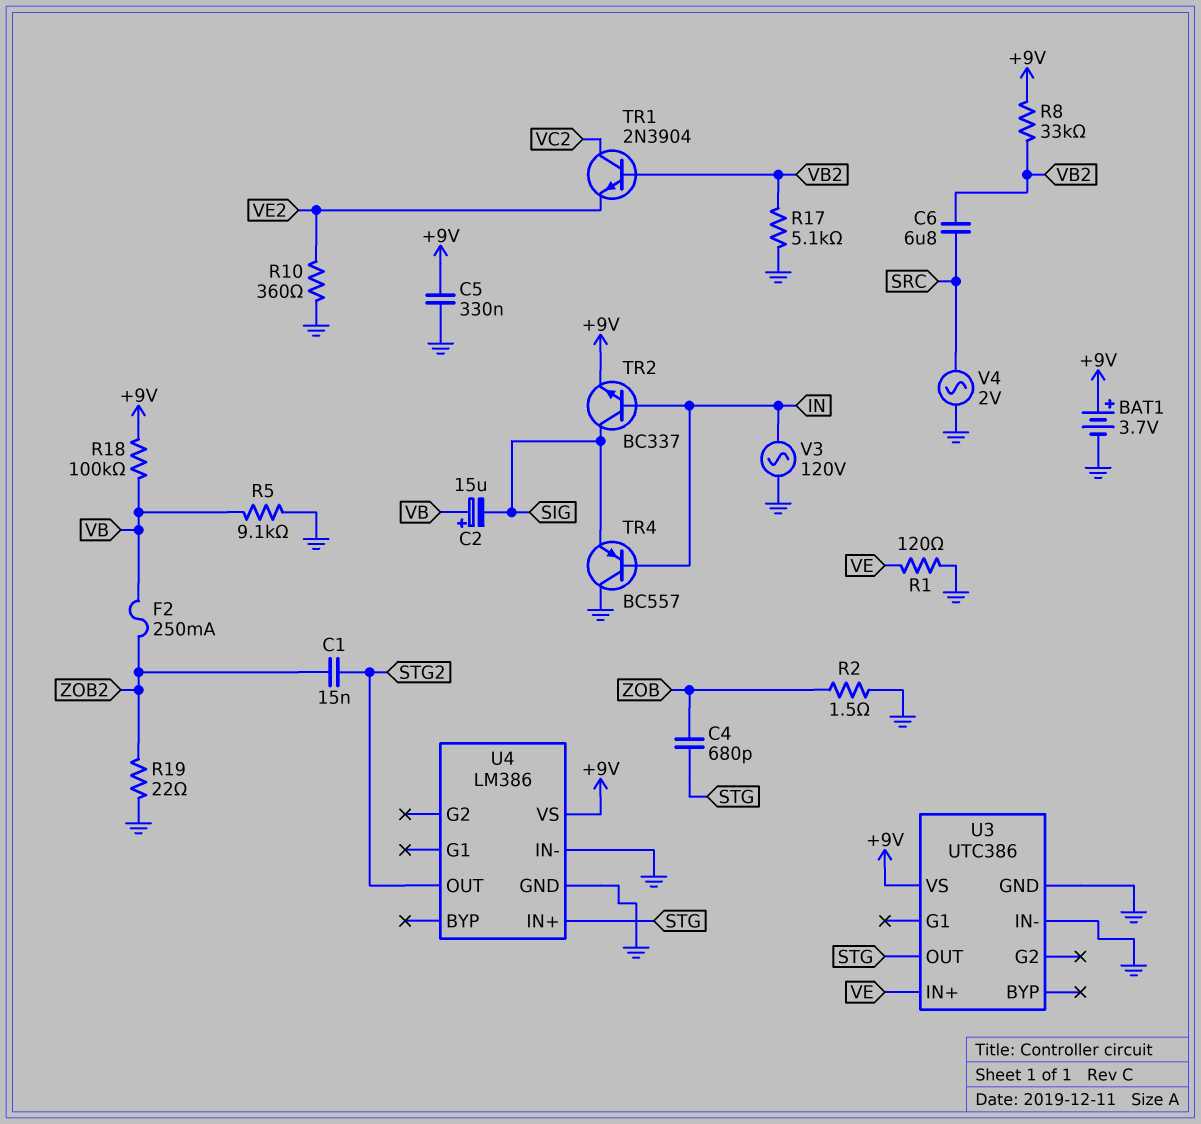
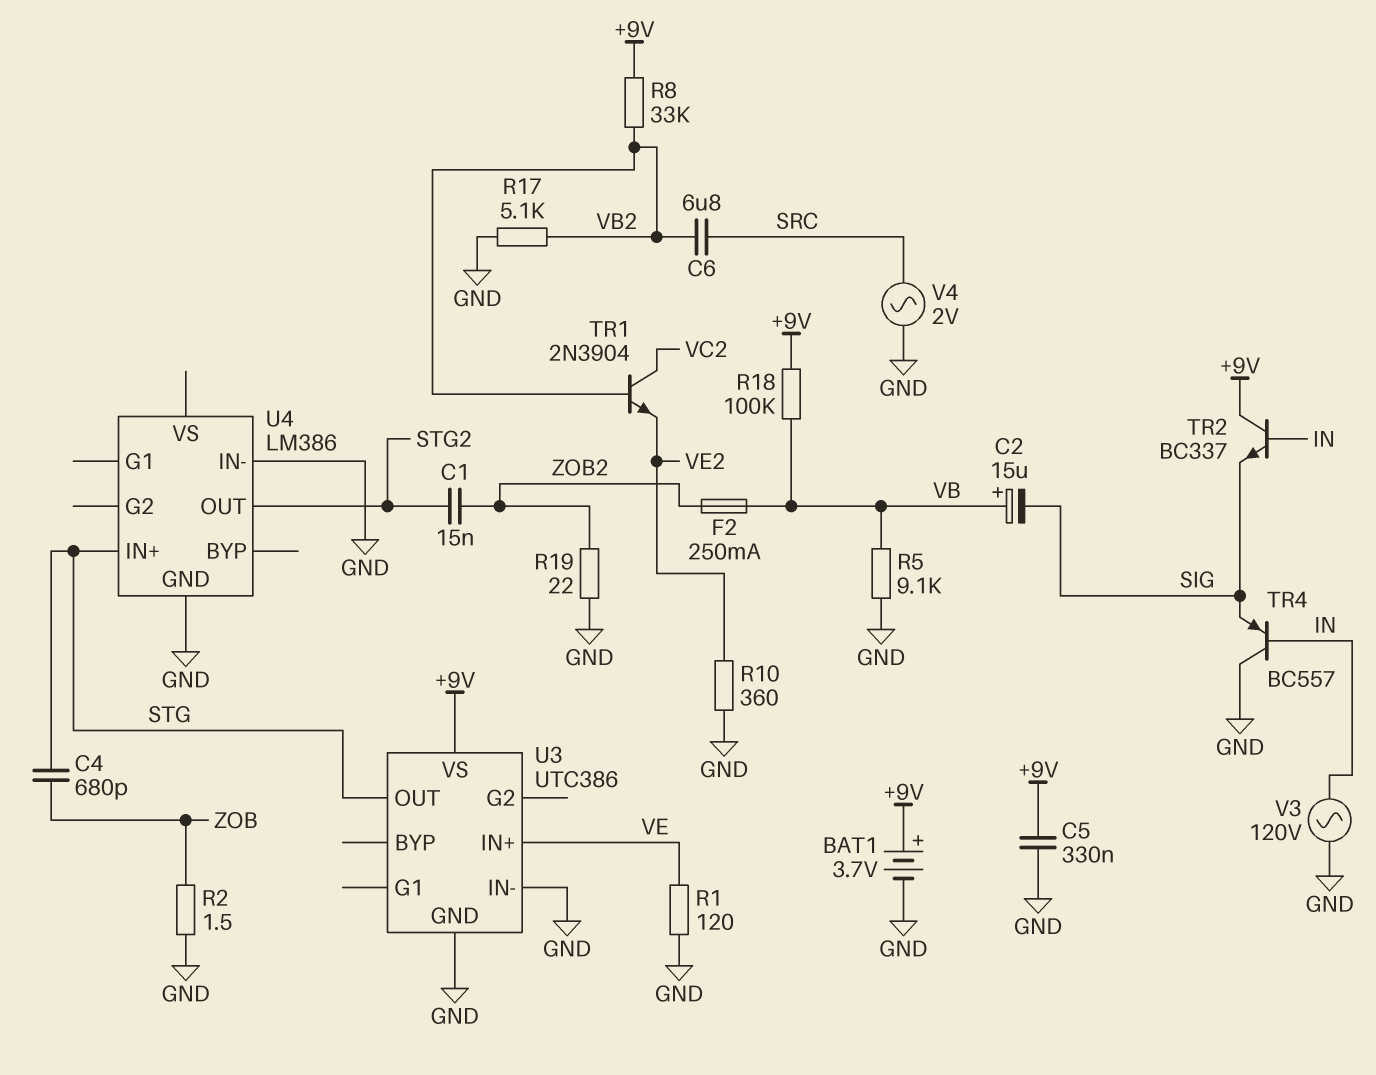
TR2: NPN BC337 (B IN, C SIG, E +9V) -> NPN BC337 (B IN, C +9V, E SIG)
U4 pin VS: +9V -> none

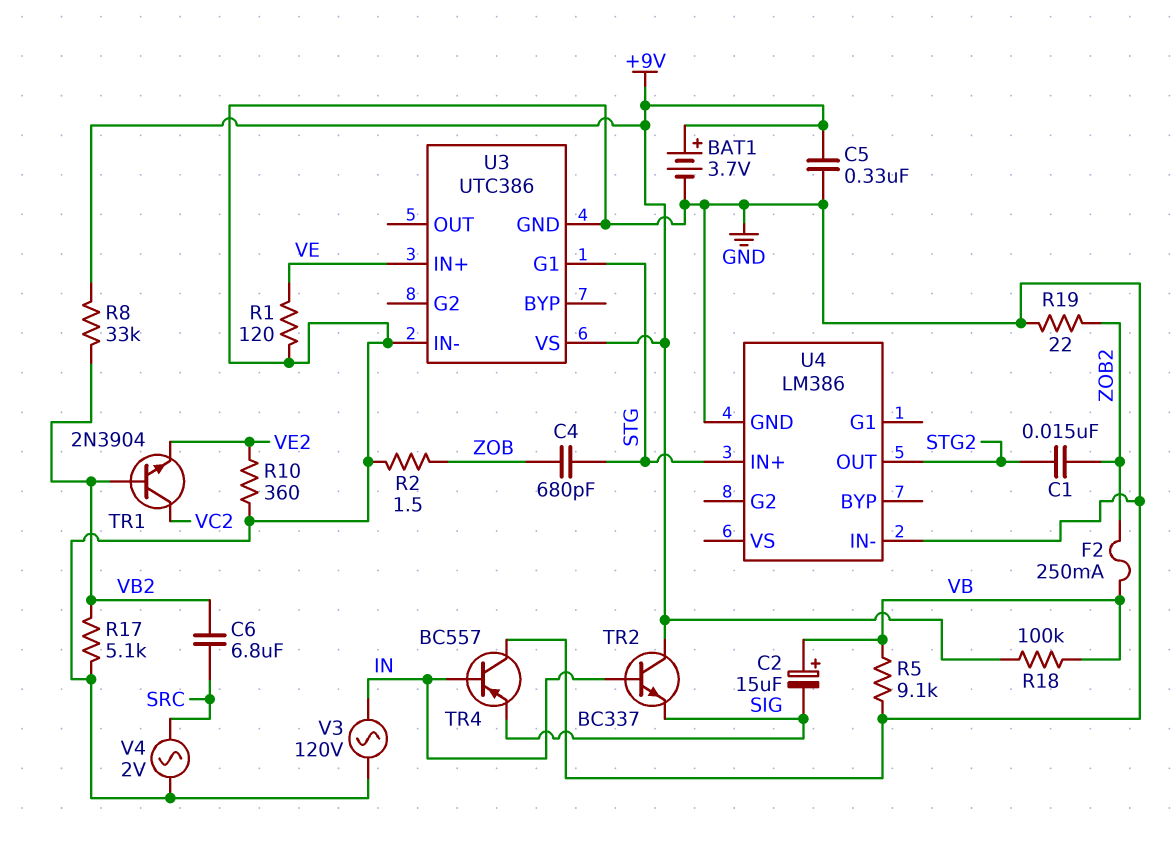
U3 pin G1: none -> STG
U3 pin OUT: STG -> none

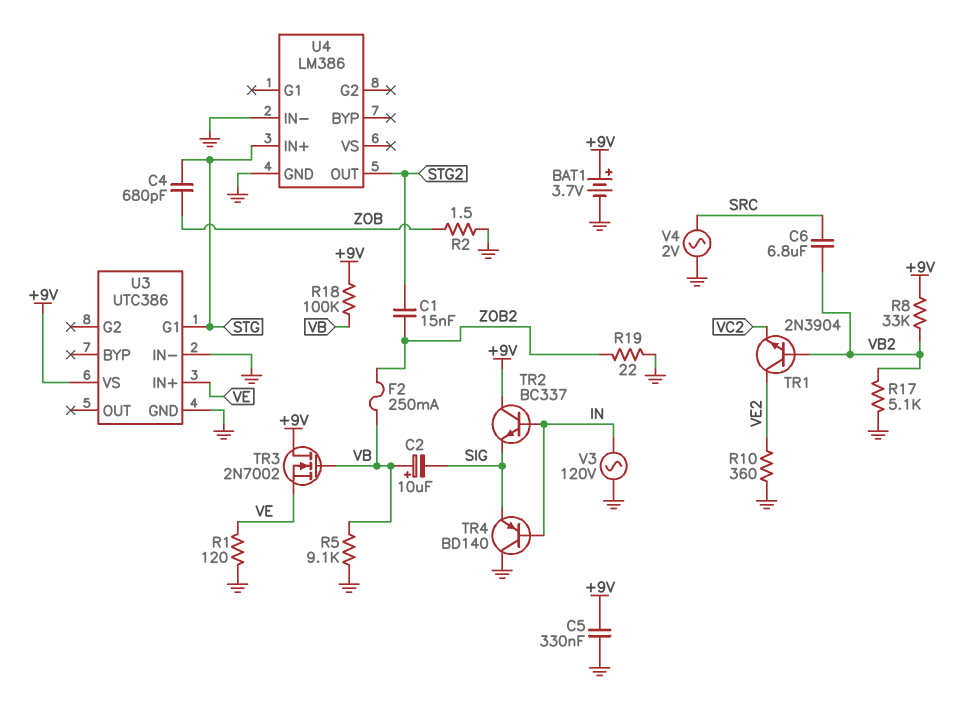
C2: 15uF (plus VB, minus SIG) -> 10uF (plus VB, minus SIG)
TR1: NPN 2N3904 (B VB2, C VC2, E VE2) -> NPN 2N3904 (B VB2, C VE2, E VC2)
TR3: none -> NMOS 2N7002 (G VB, D +9V, S VE)
TR4: PNP BC557 (B IN, C GND, E SIG) -> PNP BD140 (B IN, C GND, E SIG)

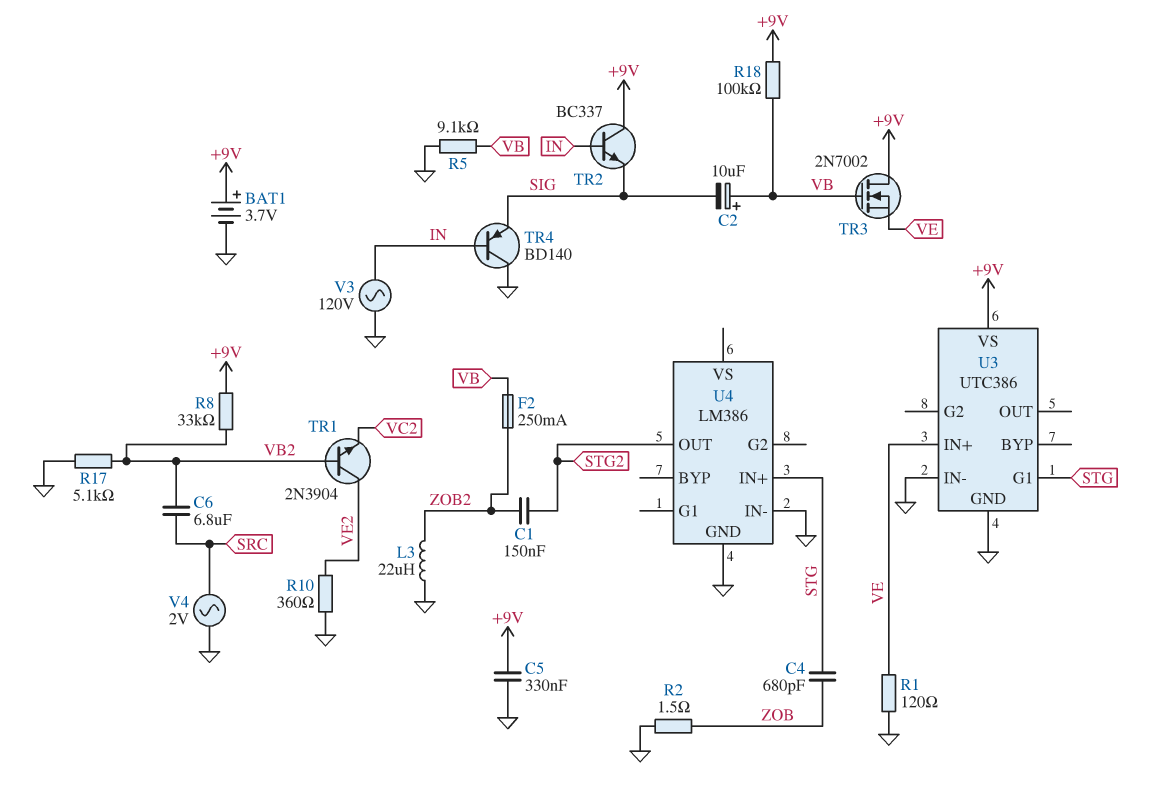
C1: 15nF (STG2, ZOB2) -> 150nF (STG2, ZOB2)
L3: none -> 22uH (GND, ZOB2)
R19: 22 (GND, ZOB2) -> none

